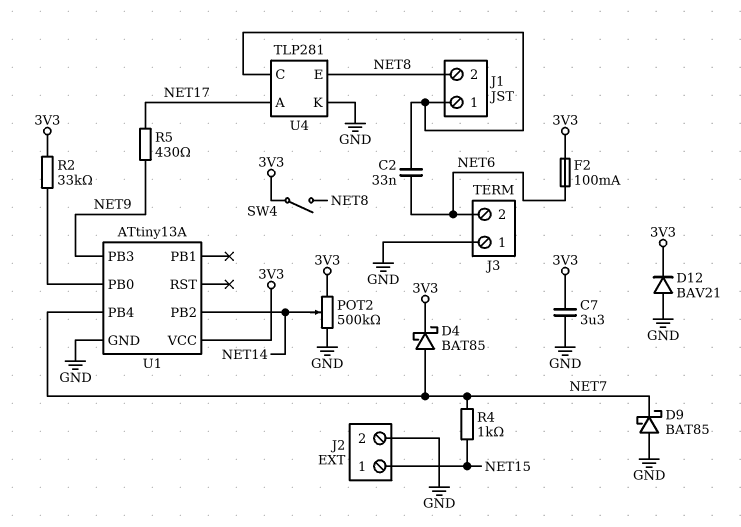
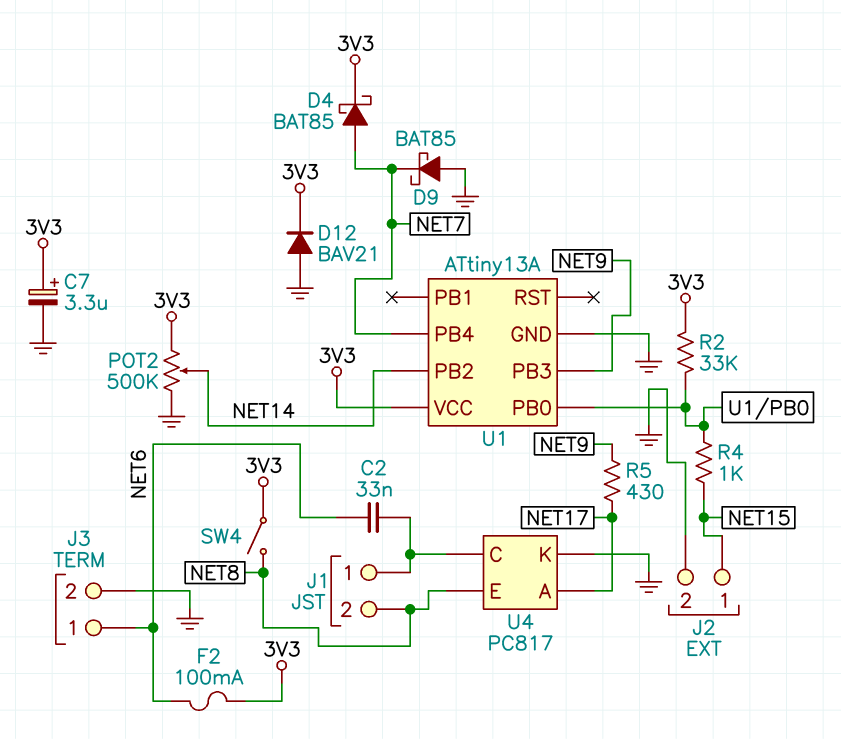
C7: 3.3uF (3V3, GND) -> 3.3uF (plus 3V3, minus GND)
J3 pin 1: GND -> NET6
J3 pin 2: NET6 -> GND
R4: 1k (NET7, NET15) -> 1k (NET15, U1/PB0)
U4: TLP281 -> PC817

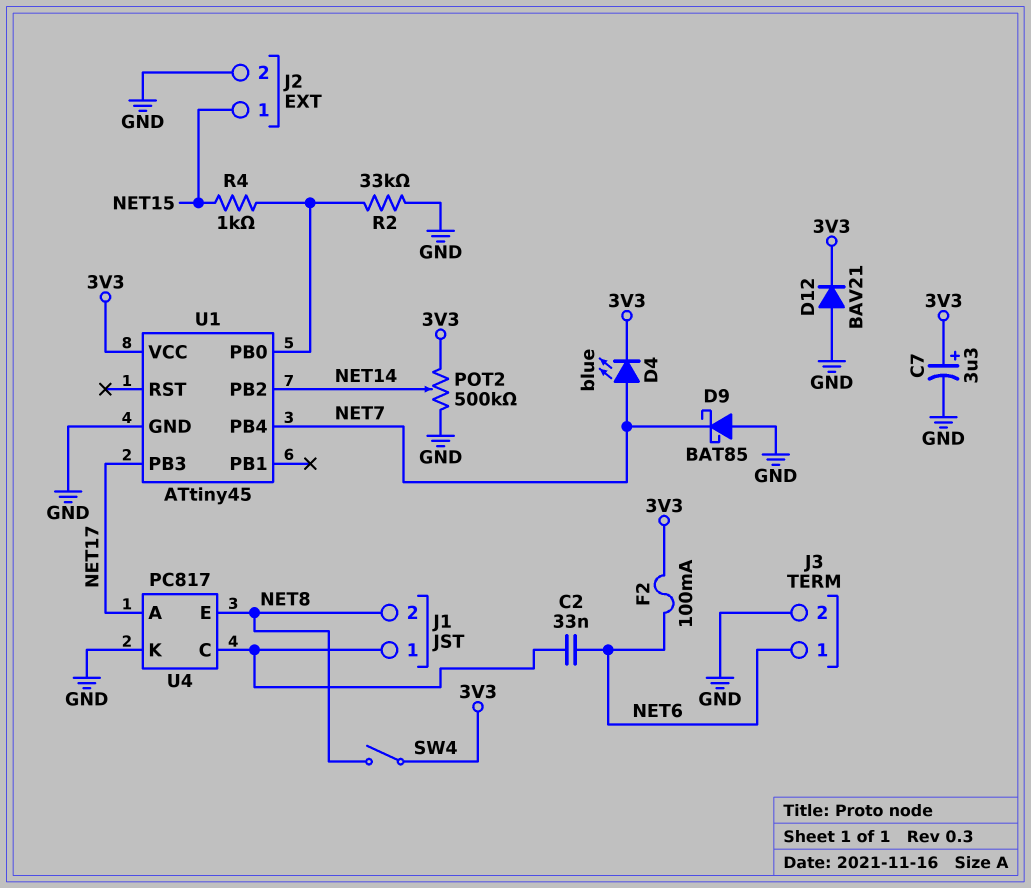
D4: schottky BAT85 (A NET7, K 3V3) -> LED blue (A NET7, K 3V3)
R2: 33k (3V3, U1/PB0) -> 33k (GND, U1/PB0)
R5: 430 (NET9, NET17) -> none
U1: ATtiny13A -> ATtiny45
U1 pin PB3: NET9 -> NET17

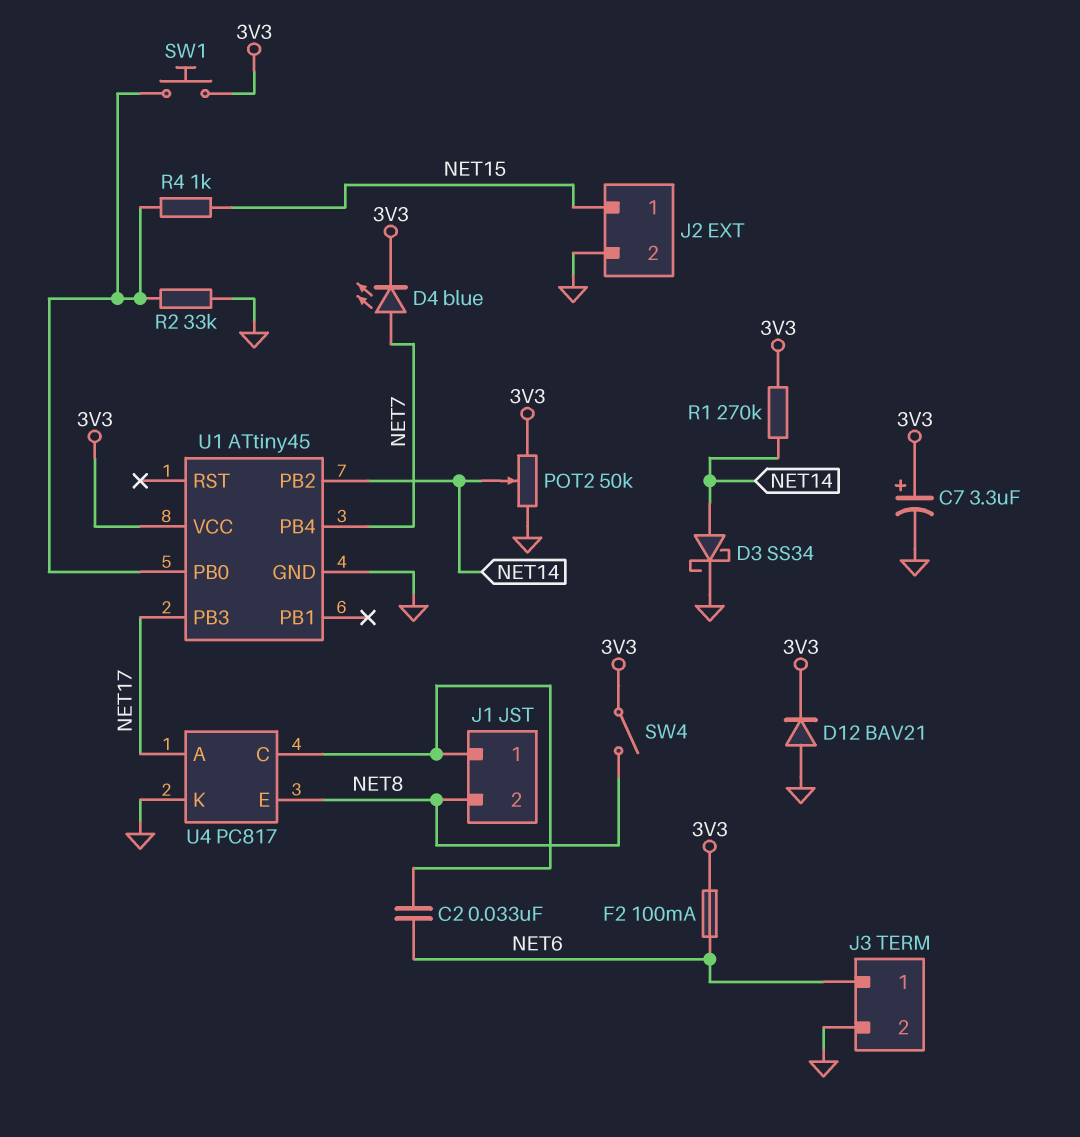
D3: none -> schottky SS34 (A NET14, K GND)
D9: schottky BAT85 (A GND, K NET7) -> none
POT2: 500k (3V3, GND, wiper NET14) -> 50k (3V3, GND, wiper NET14)
R1: none -> 270k (3V3, NET14)
SW1: none -> button (3V3, U1/PB0)

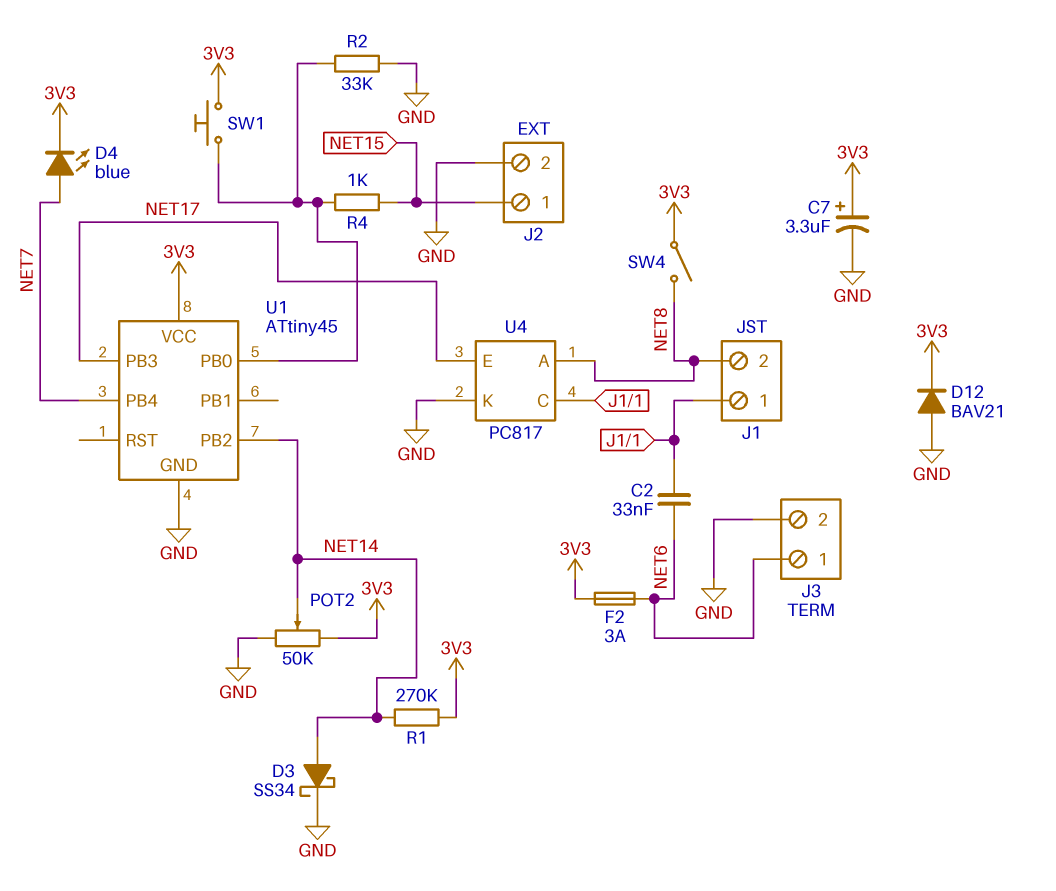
F2: 100mA (3V3, NET6) -> 3A (3V3, NET6)
U4 pin A: NET17 -> NET8
U4 pin E: NET8 -> NET17

